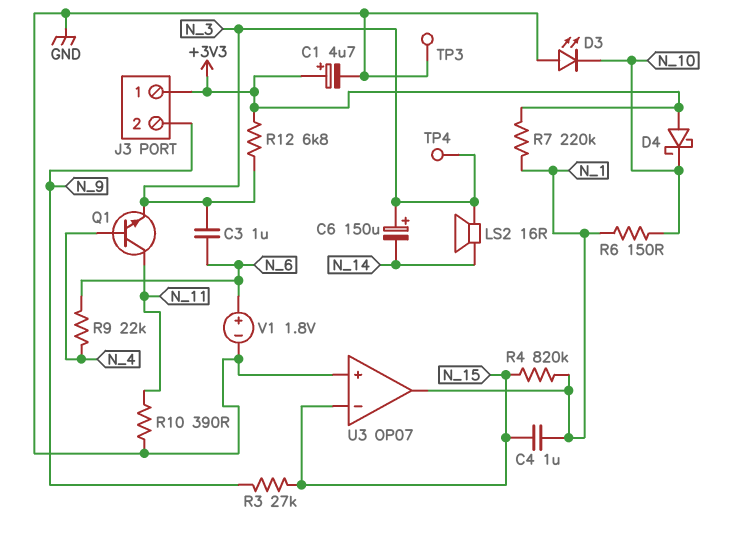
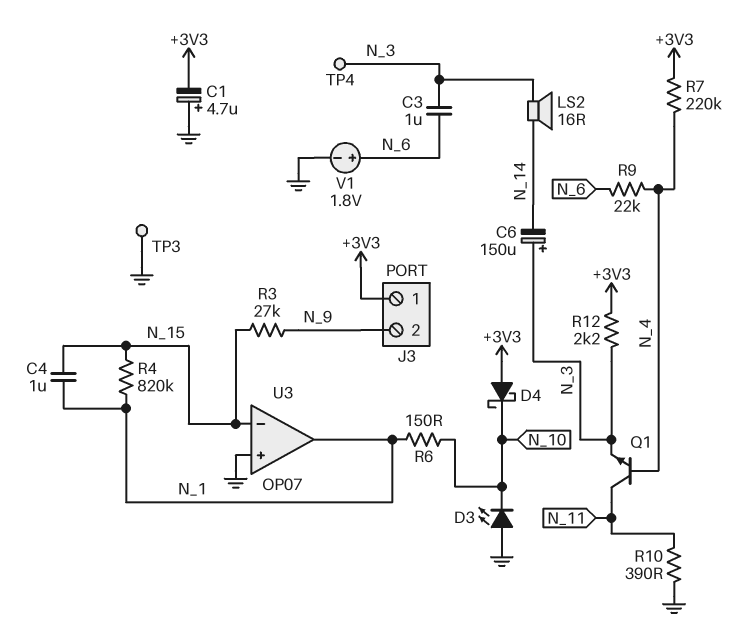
C1: 4.7uF (plus +3V3, minus GND) -> 4.7uF (plus GND, minus +3V3)
R7: 220k (+3V3, N_1) -> 220k (+3V3, N_4)
R12: 6.8k (+3V3, N_3) -> 2.2k (+3V3, N_3)

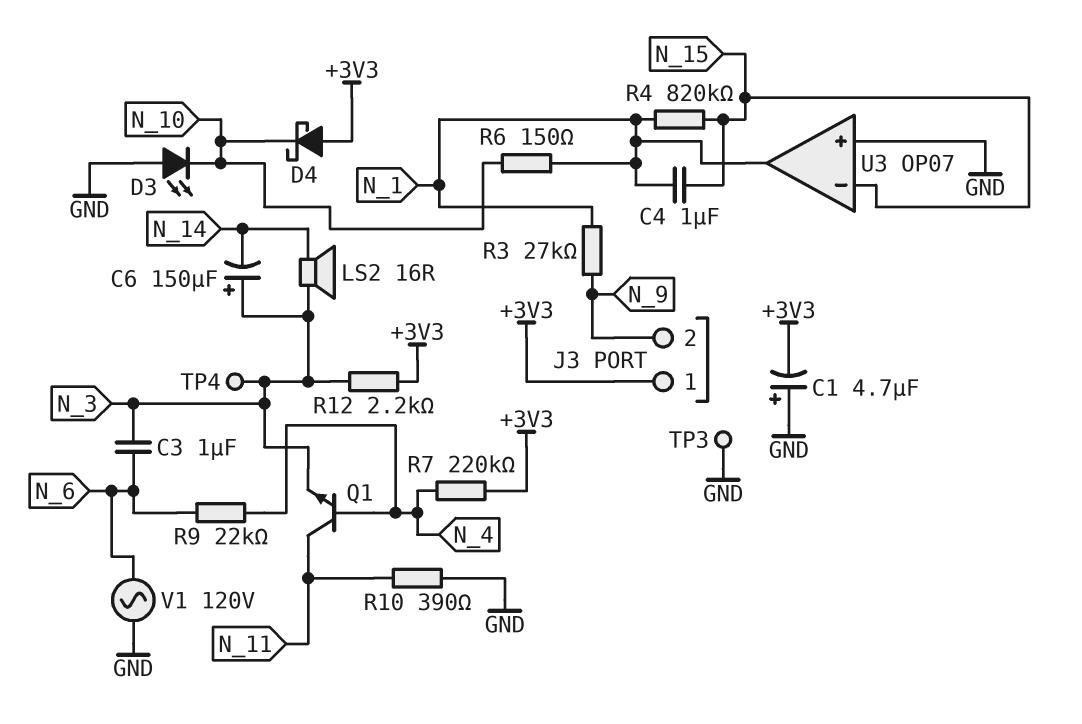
R3: 27k (N_9, N_15) -> 27k (N_1, N_9)
V1: 1.8V (plus N_6, minus GND) -> AC 120V (GND, N_6)

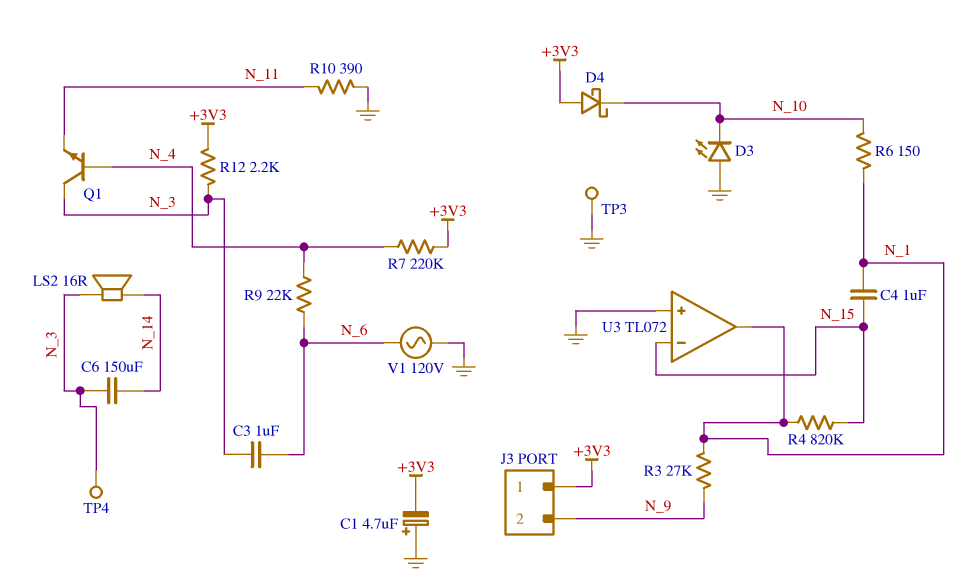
C6: 150uF (plus N_3, minus N_14) -> 150uF (N_3, N_14)
Q1: NPN (B N_4, C N_11, E N_3) -> NPN (B N_4, C N_3, E N_11)
U3: OP07 -> TL072

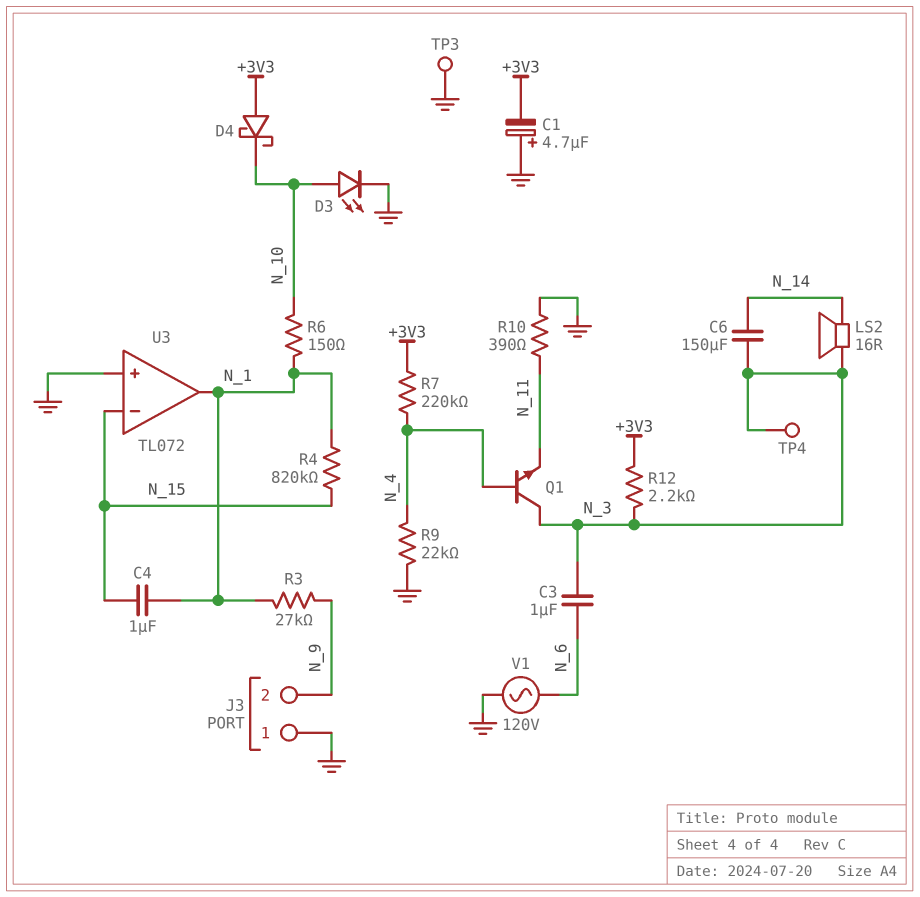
D3: LED (A GND, K N_10) -> LED (A N_10, K GND)
J3 pin 1: +3V3 -> GND
R9: 22k (N_4, N_6) -> 22k (GND, N_4)

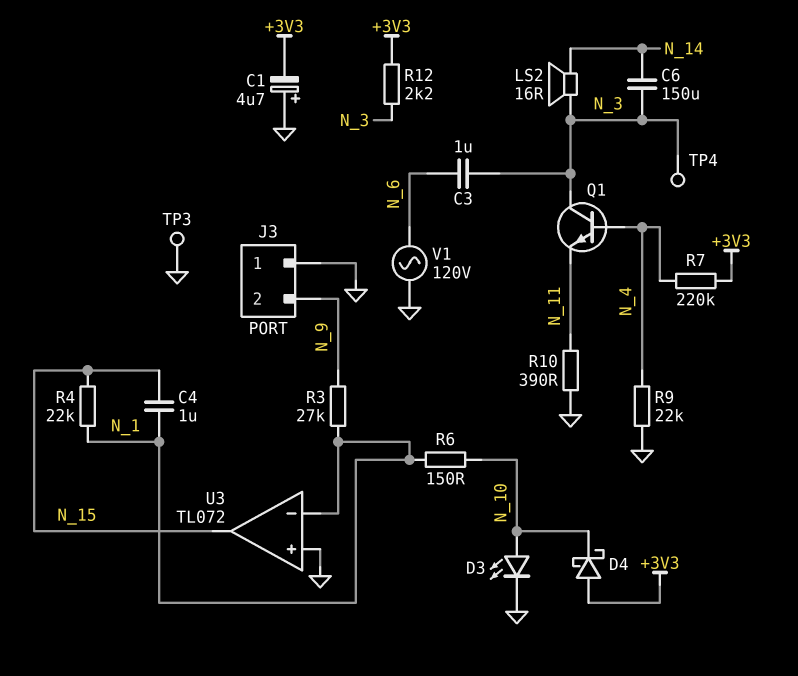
R4: 820k (N_1, N_15) -> 22k (N_1, N_15)
U3 pin in-: N_15 -> N_1
U3 pin out: N_1 -> N_15

